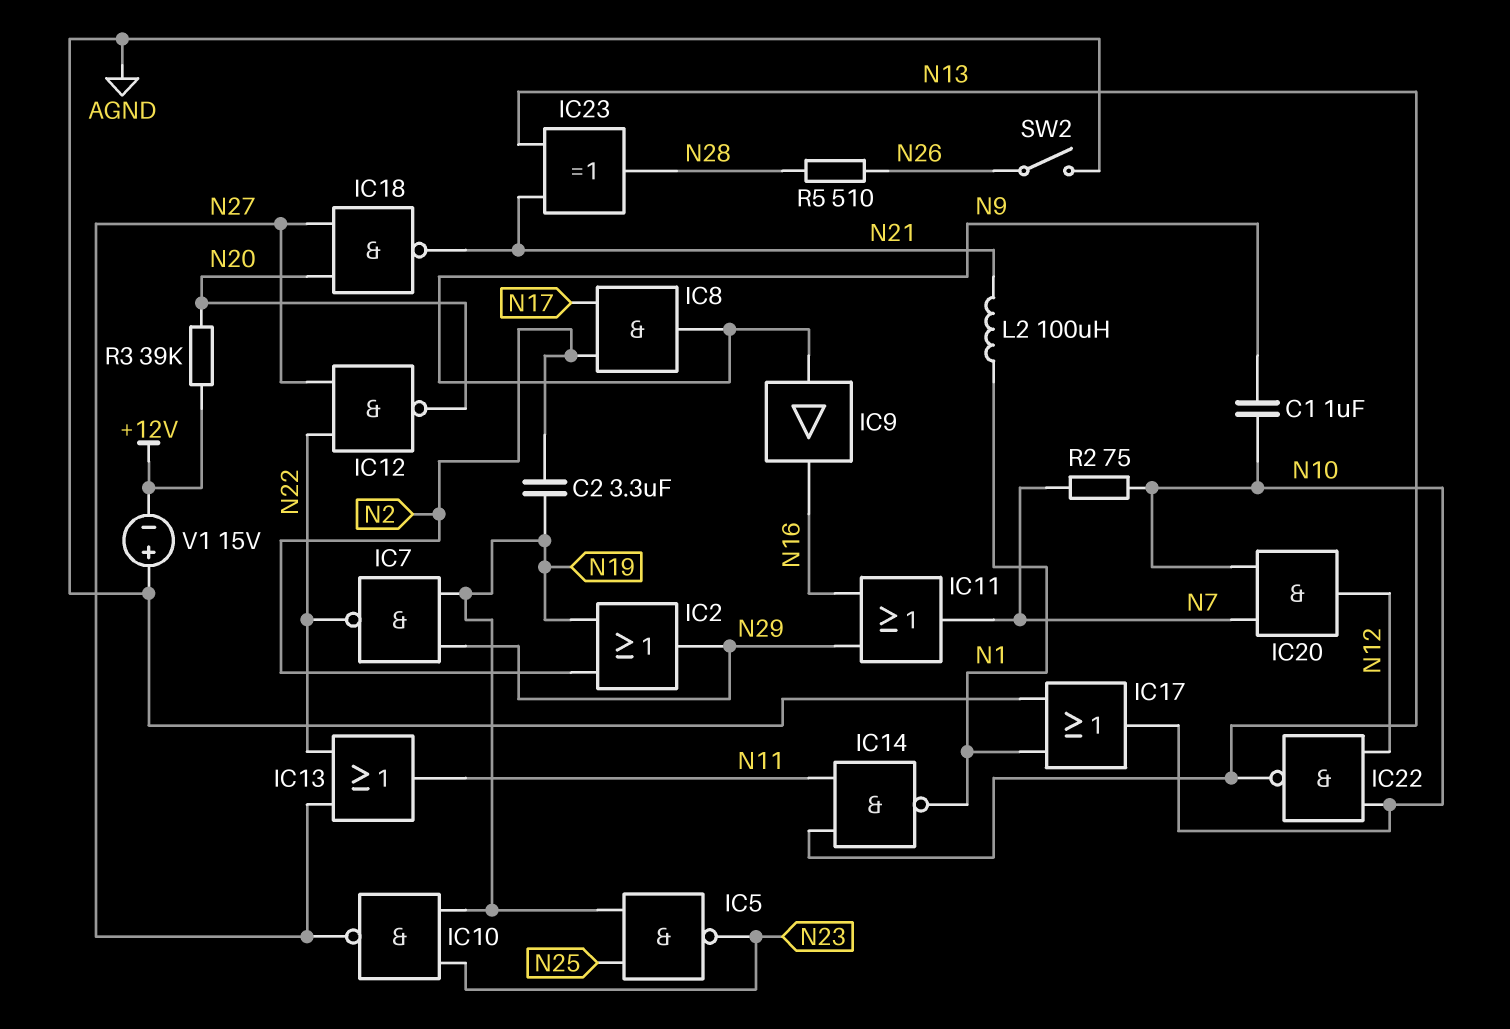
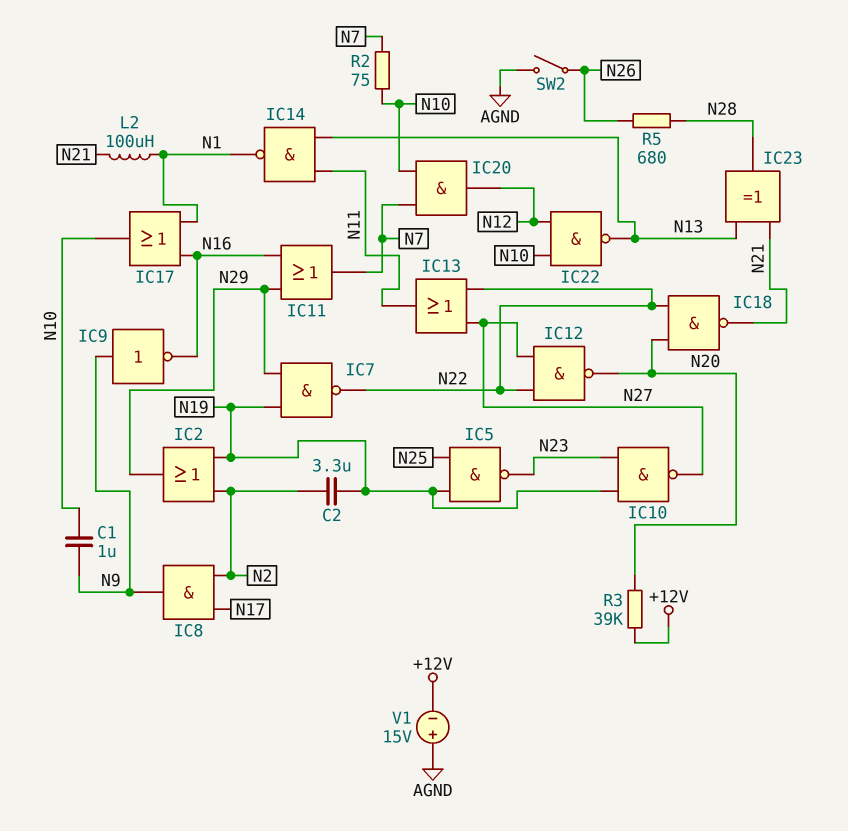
IC9: buffer (in N9, out N16) -> NOT (in N9, out N16)
IC17: OR (in AGND, in N1, out N10) -> OR (in N1, in N16, out N10)
IC18: NAND (in N20, in N27, out N21) -> NAND (in N20, in N22, out N21)
R5: 510 (N26, N28) -> 680 (N26, N28)

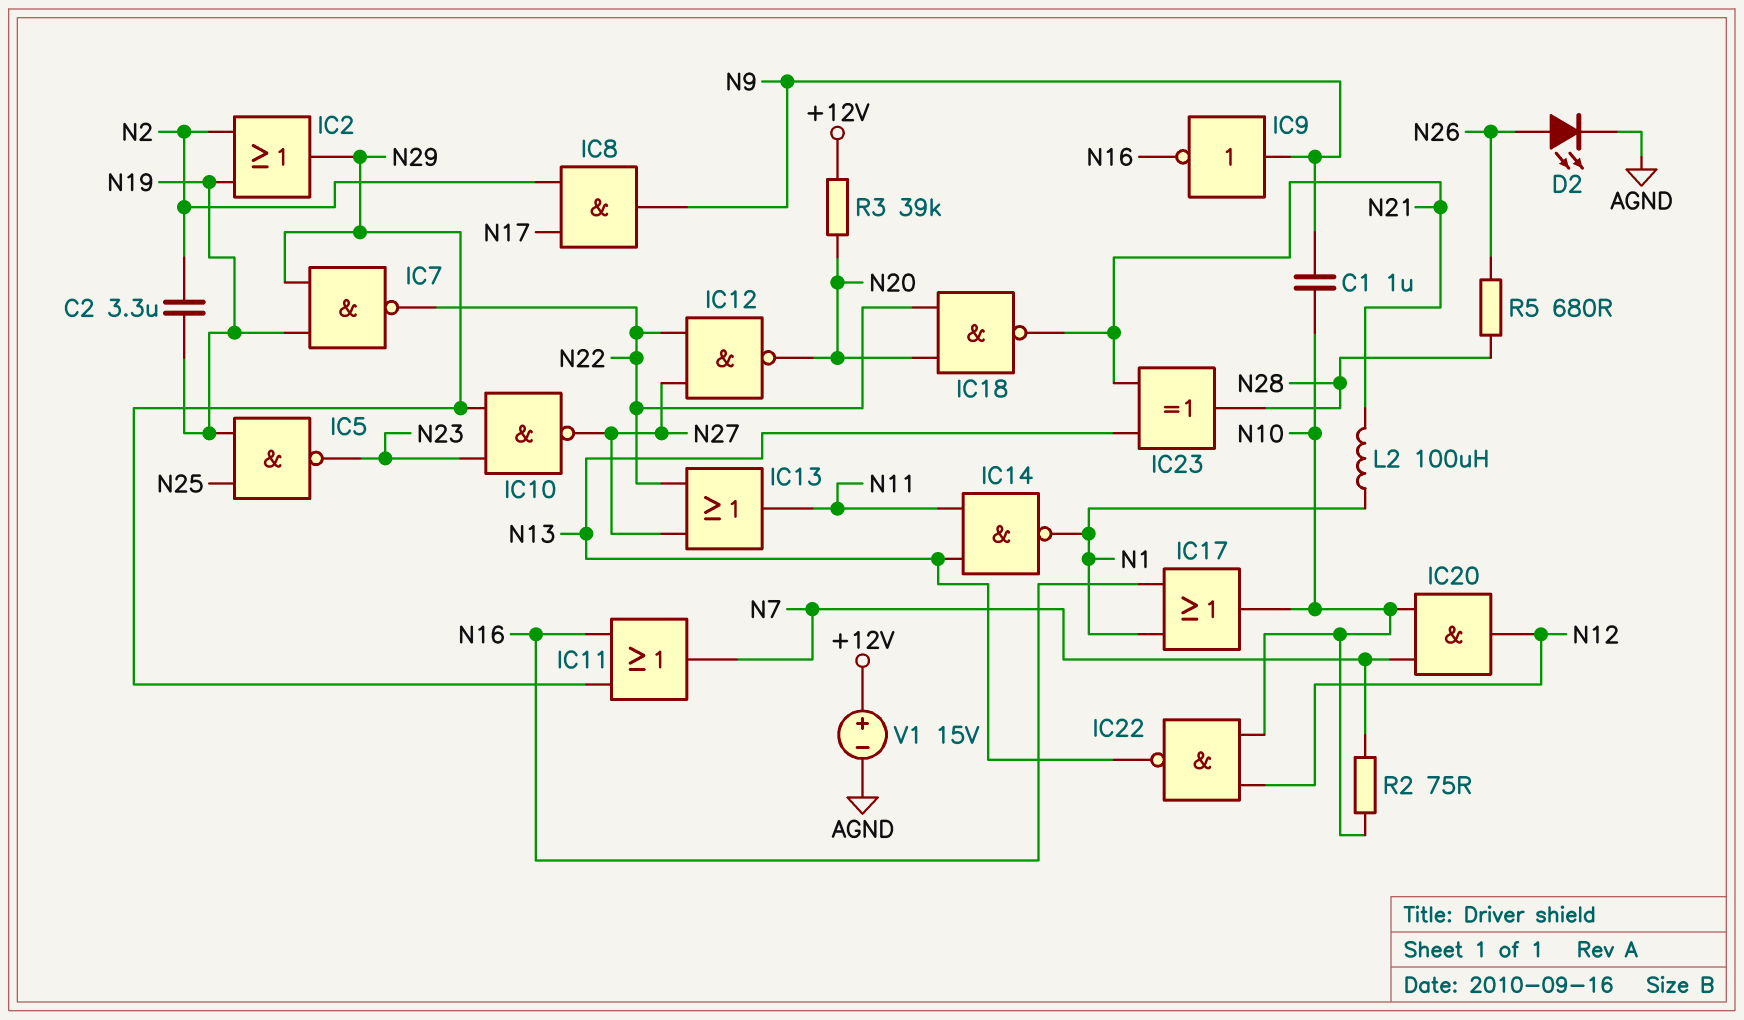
D2: none -> LED (A N26, K AGND)
IC10: NAND (in N19, in N23, out N27) -> NAND (in N23, in N29, out N27)
SW2: switch (AGND, N26) -> none
V1: 15V (plus AGND, minus +12V) -> 15V (plus +12V, minus AGND)

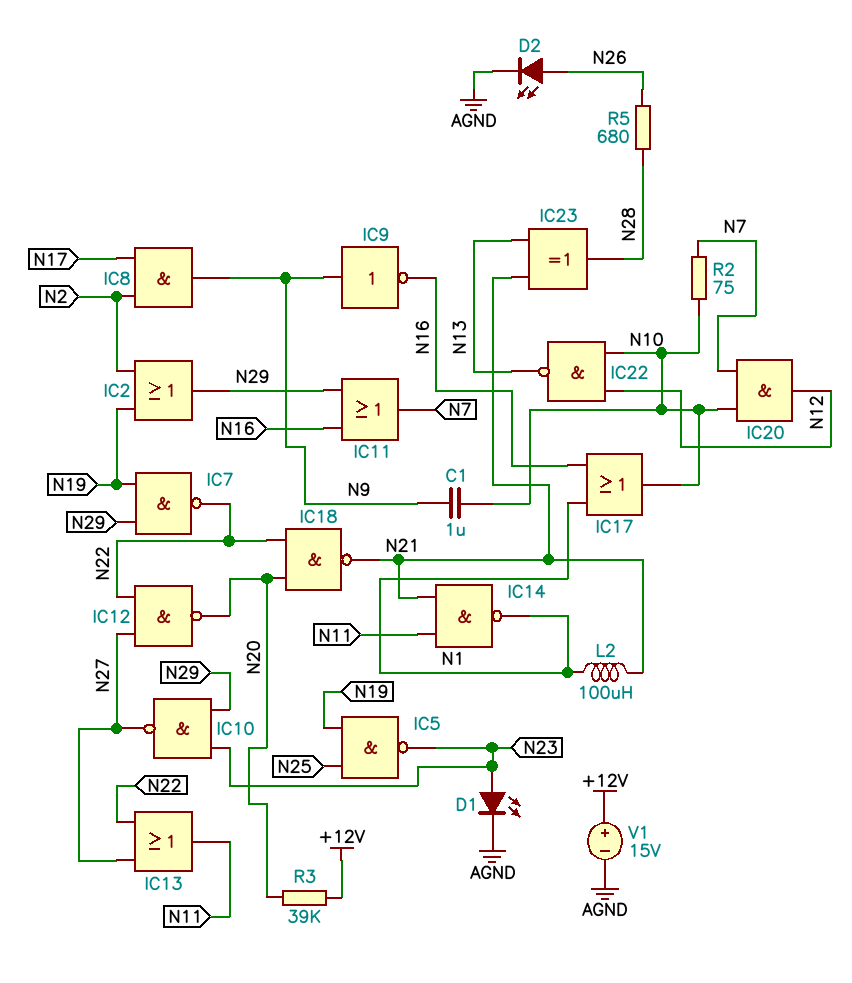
C2: 3.3uF (N2, N19) -> none
D1: none -> LED (A N23, K AGND)
IC14: NAND (in N11, in N13, out N1) -> NAND (in N11, in N21, out N1)

